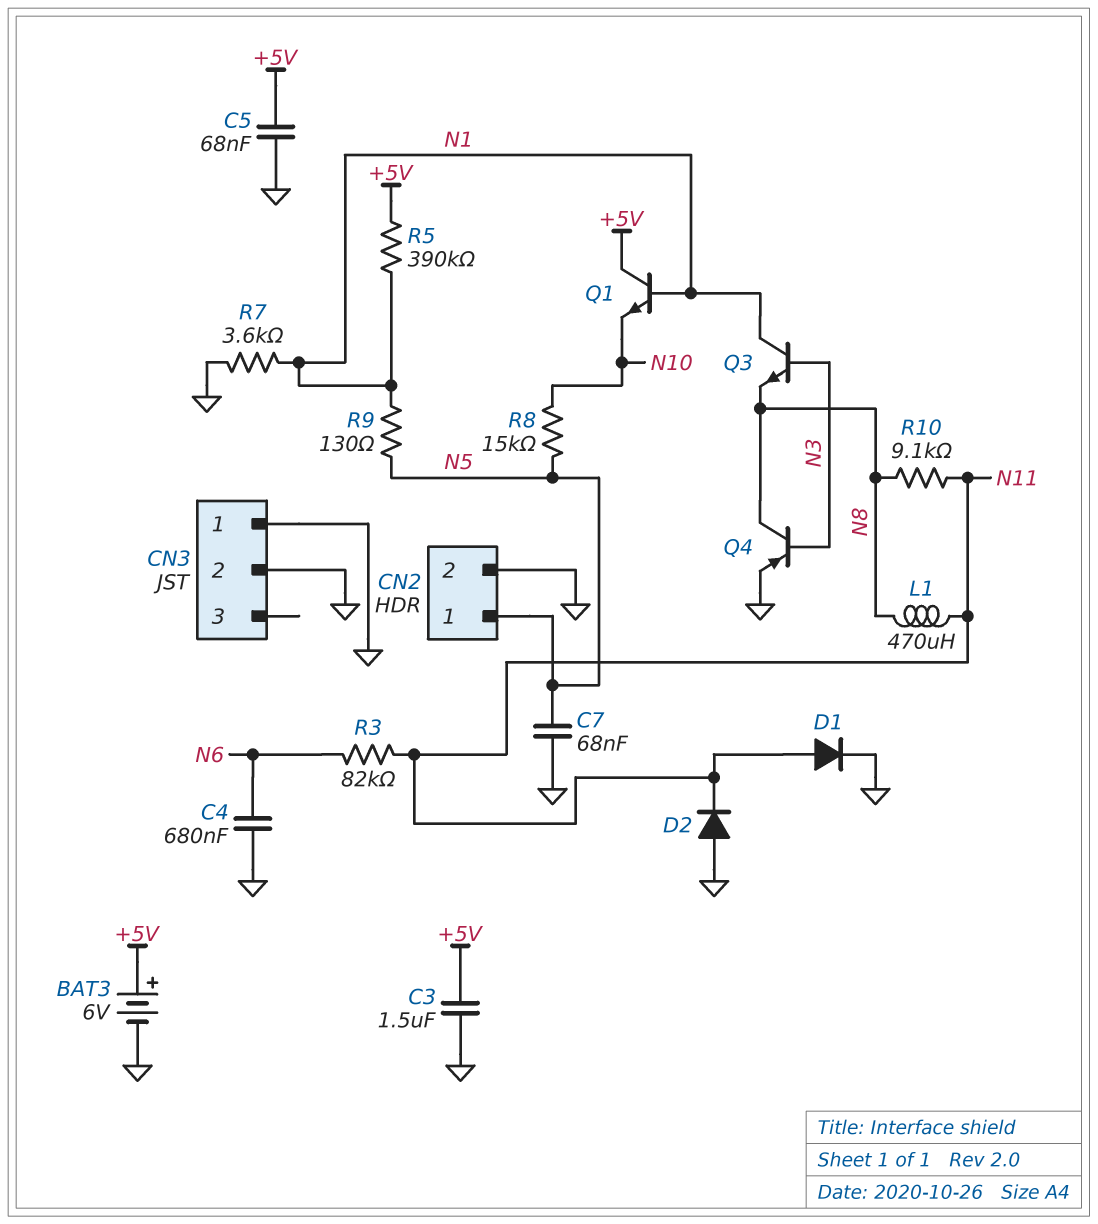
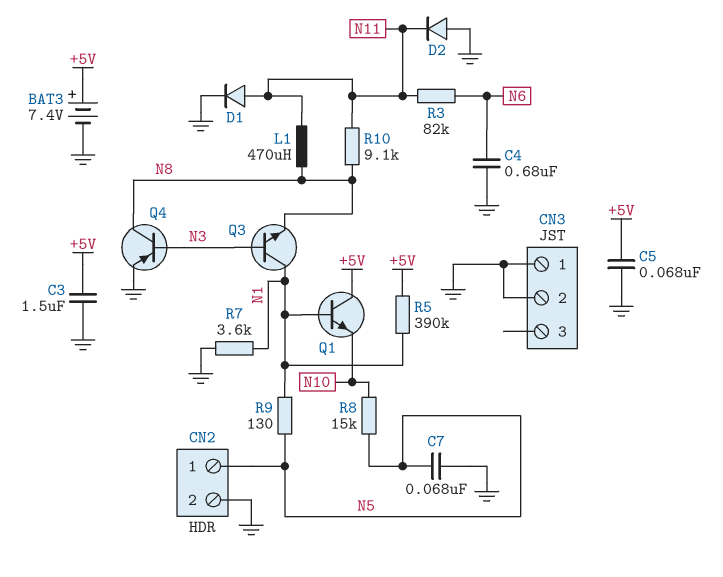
BAT3: 6V (plus +5V, minus GND) -> 7.4V (plus +5V, minus GND)

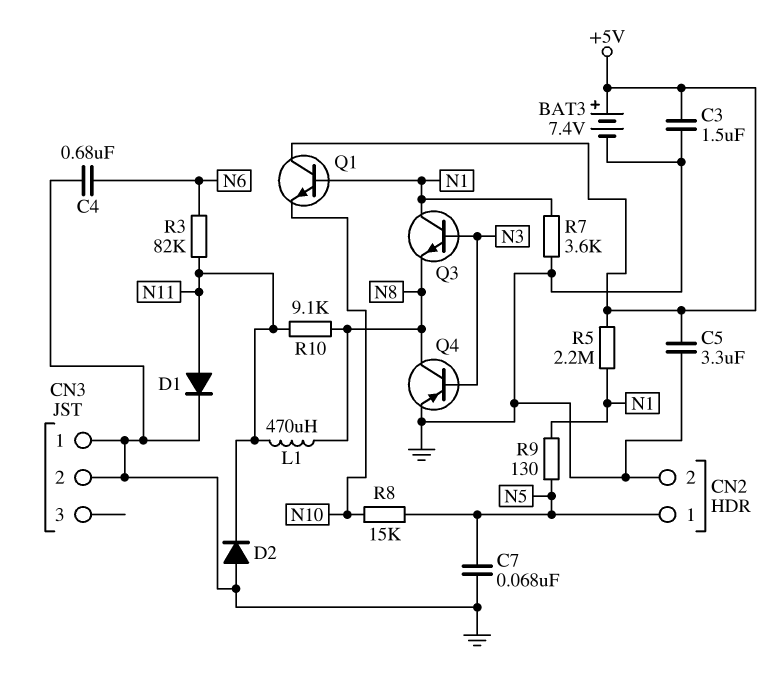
C5: 68nF (+5V, GND) -> 3.3uF (+5V, GND)
R5: 390k (+5V, N1) -> 2.2M (+5V, N1)

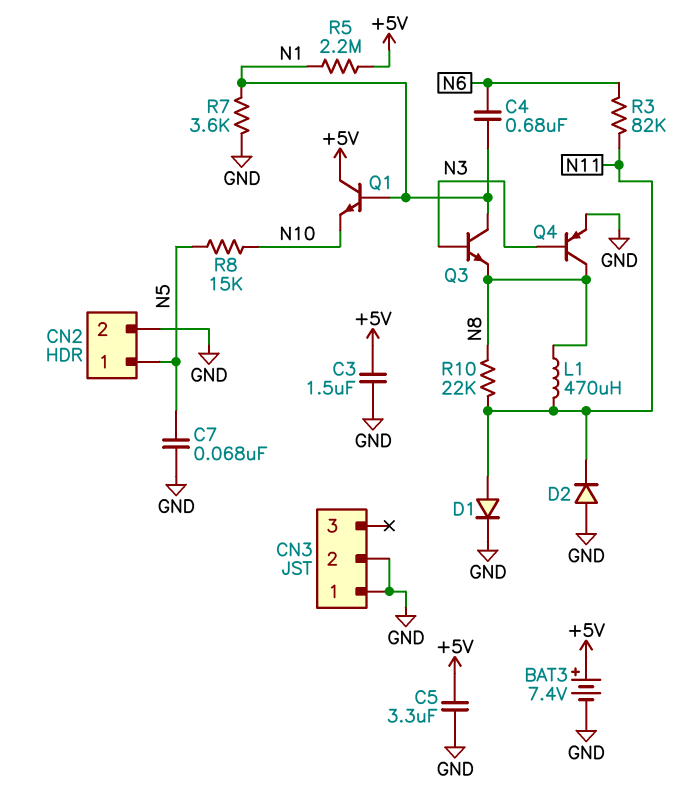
C4: 680nF (GND, N6) -> 680nF (N1, N6)
R9: 130 (N1, N5) -> none
R10: 9.1k (N8, N11) -> 22k (N8, N11)

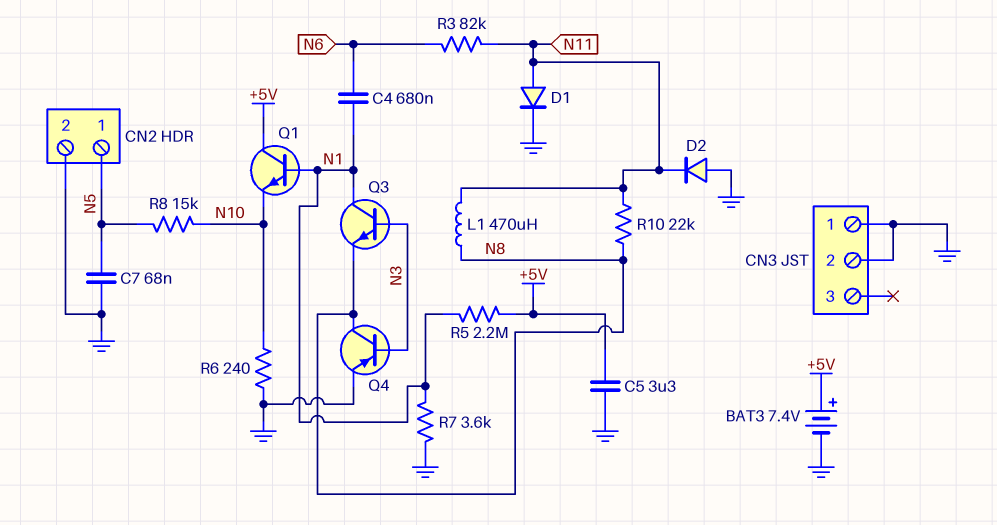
C3: 1.5uF (+5V, GND) -> none
R6: none -> 240 (GND, N10)

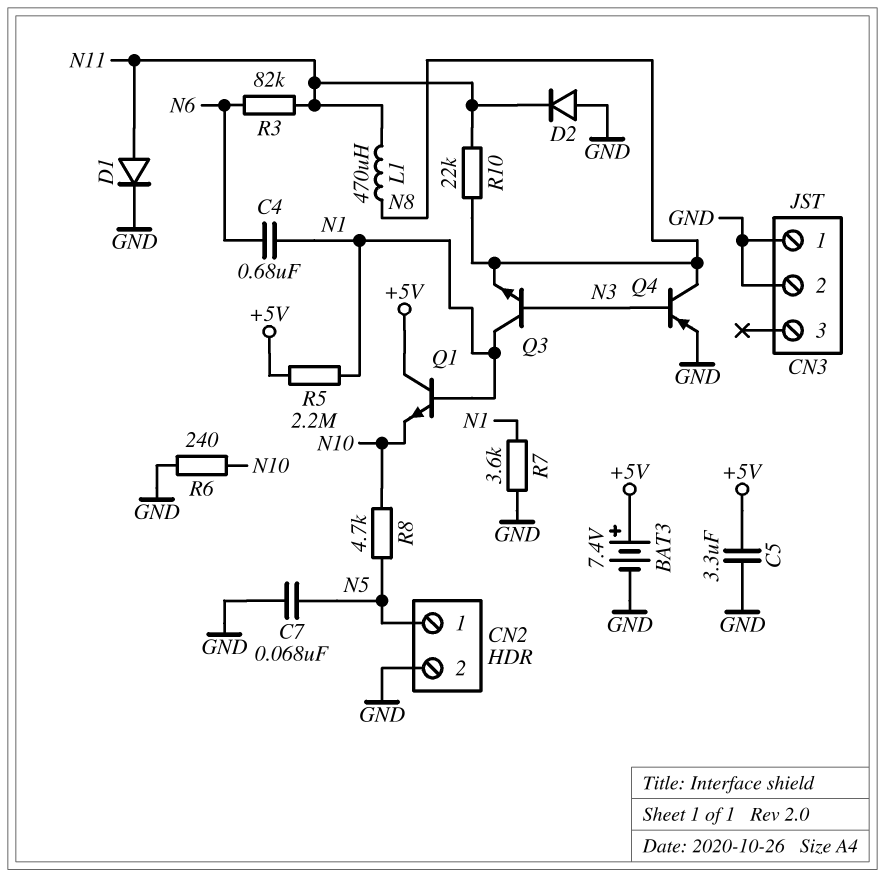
R8: 15k (N5, N10) -> 4.7k (N5, N10)

